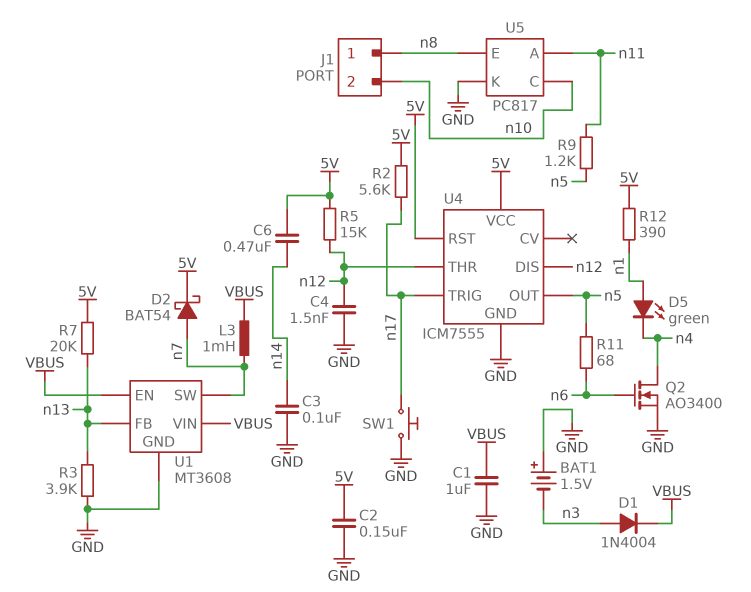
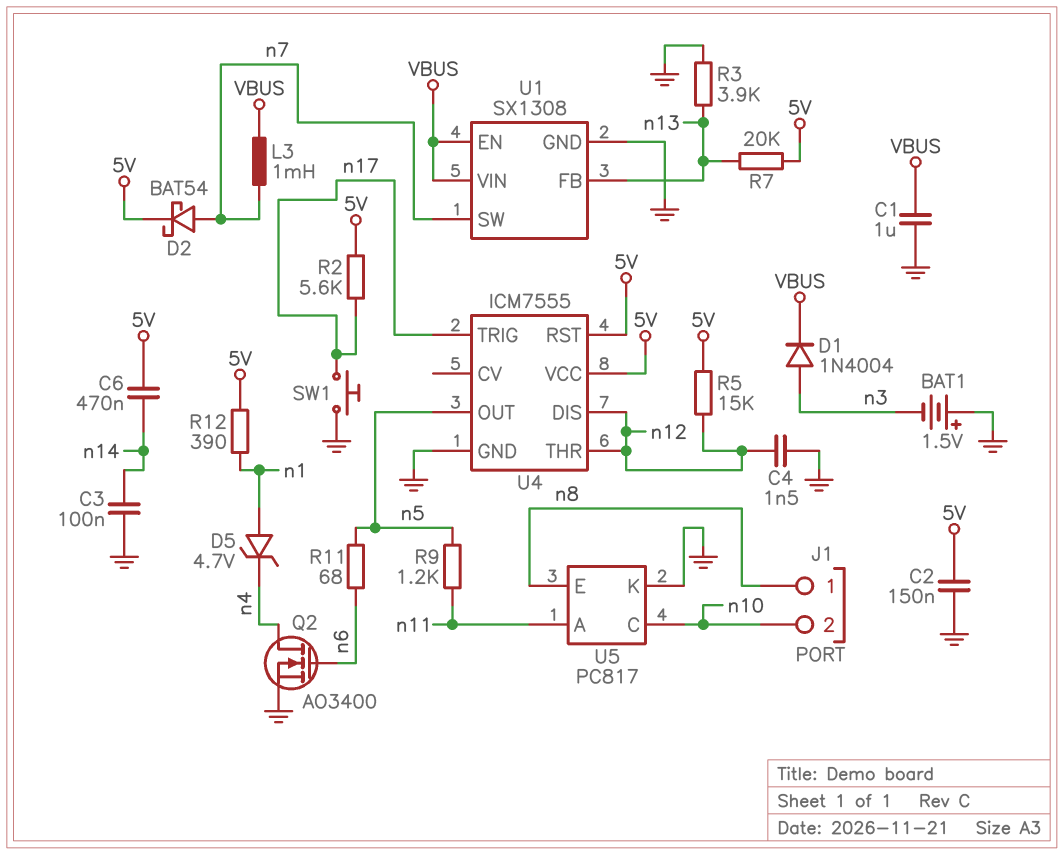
D5: LED green (A n1, K n4) -> zener 4.7V (A n1, K n4)
U1: MT3608 -> SX1308

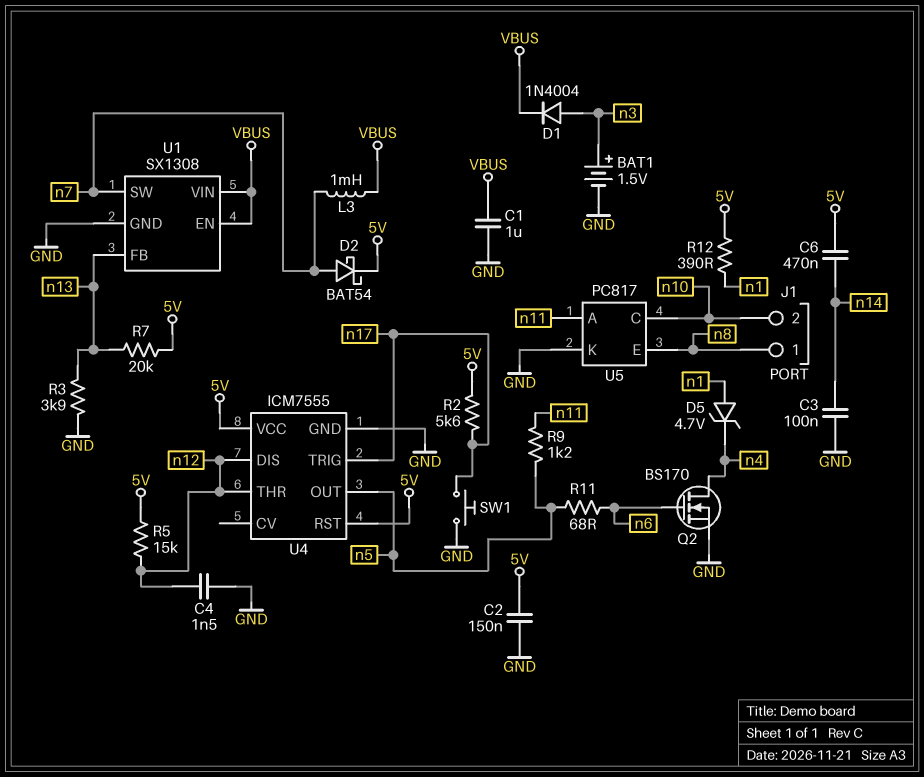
BAT1: 1.5V (plus GND, minus n3) -> 1.5V (plus n3, minus GND)
Q2: NMOS AO3400 (G n6, D n4, S GND) -> NMOS BS170 (G n6, D n4, S GND)

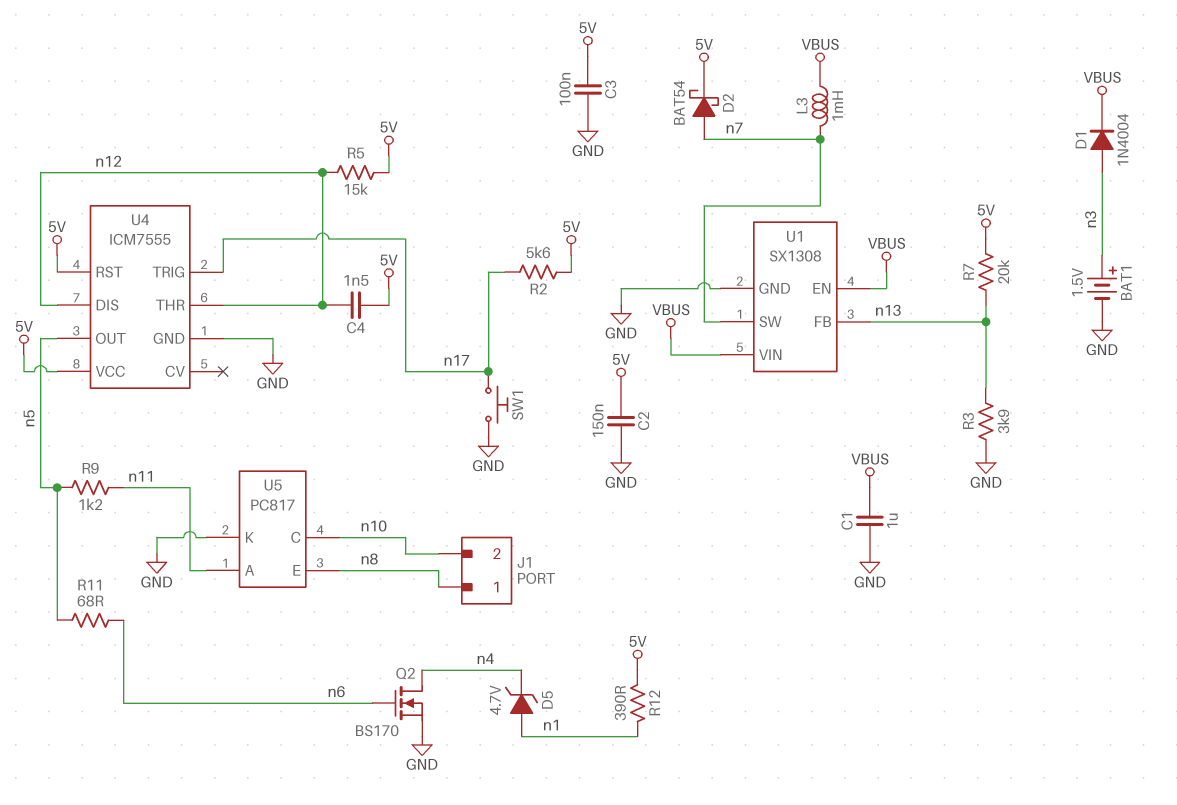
C3: 100nF (GND, n14) -> 100nF (5V, GND)
C4: 1.5nF (GND, n12) -> 1.5nF (5V, n12)
C6: 470nF (5V, n14) -> none

